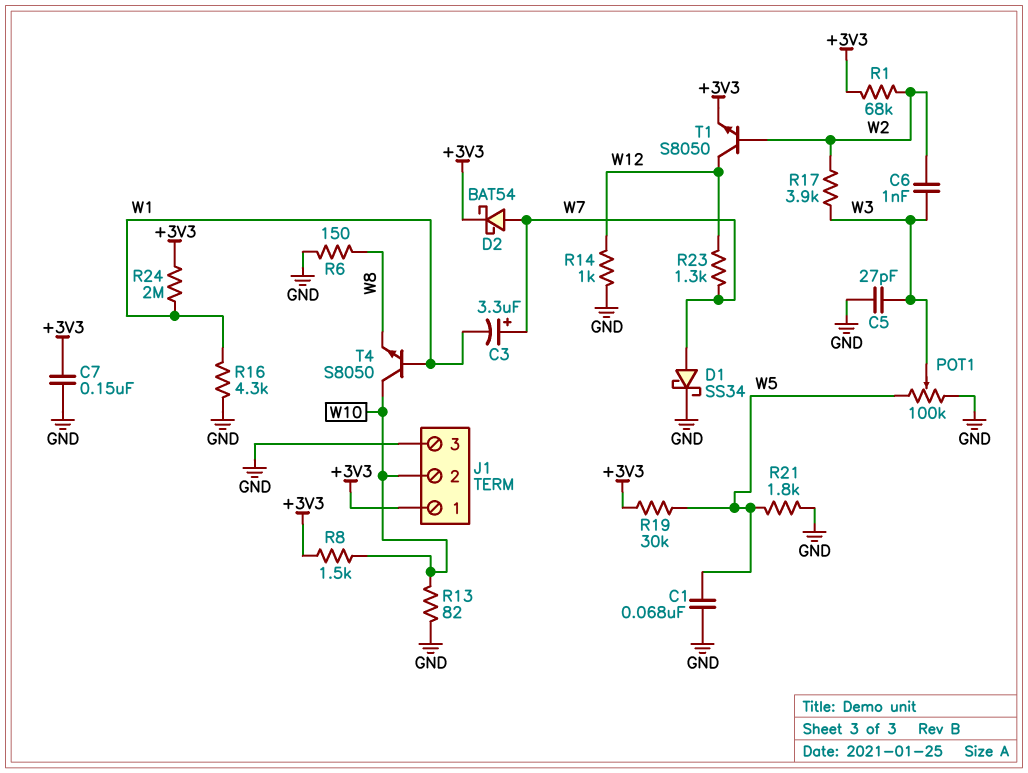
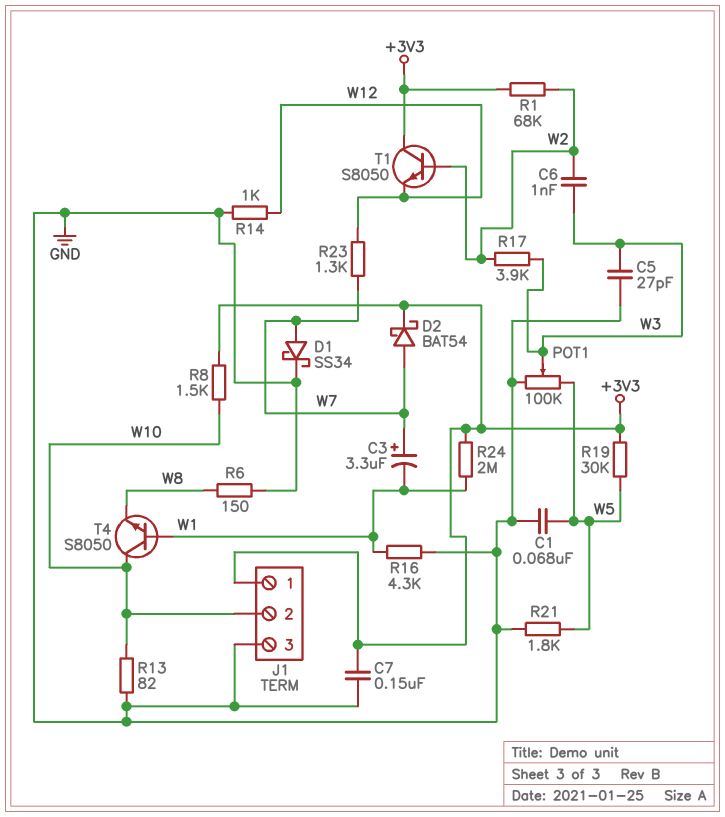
T1: NPN S8050 (B W2, C W12, E +3V3) -> NPN S8050 (B W2, C +3V3, E W12)

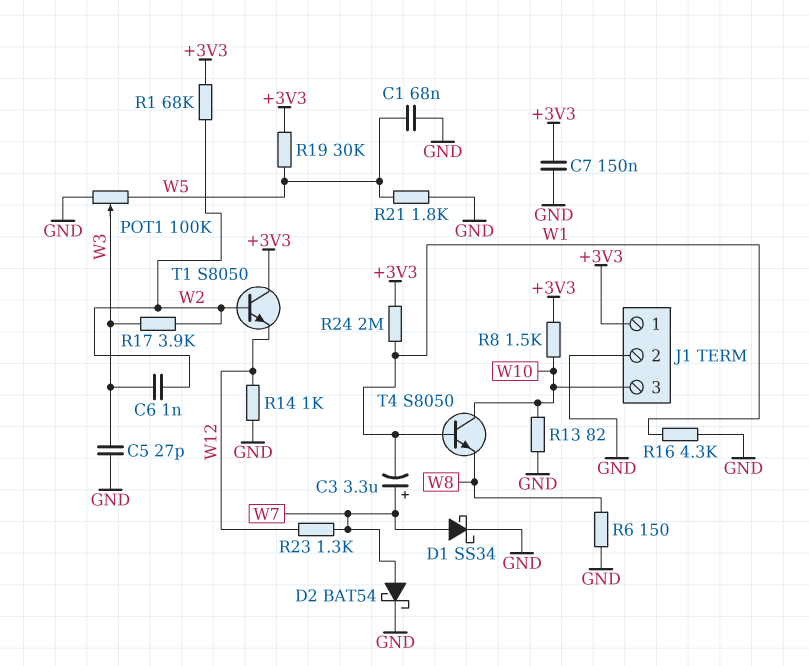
D2: schottky BAT54 (A W7, K +3V3) -> schottky BAT54 (A W7, K GND)
J1 pin 2: W10 -> GND
J1 pin 3: GND -> W10

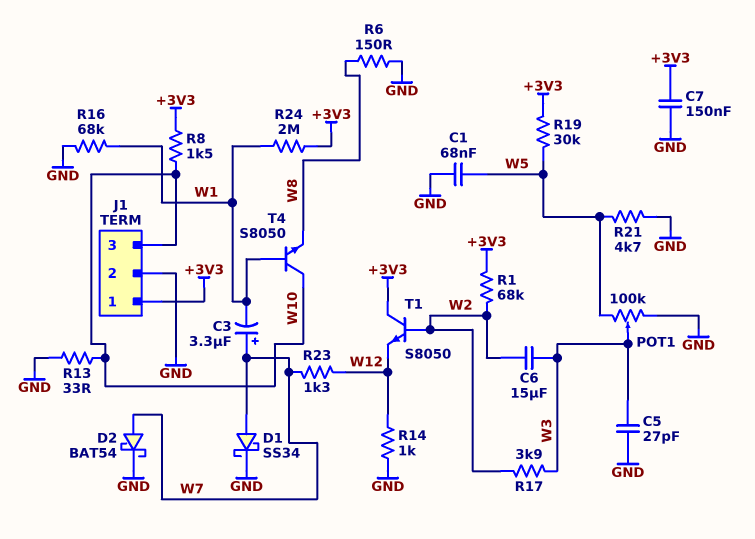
C6: 1nF (W2, W3) -> 15uF (W2, W3)
R13: 82 (GND, W10) -> 33 (GND, W10)
R16: 4.3k (GND, W1) -> 68k (GND, W1)
R21: 1.8k (GND, W5) -> 4.7k (GND, W5)

